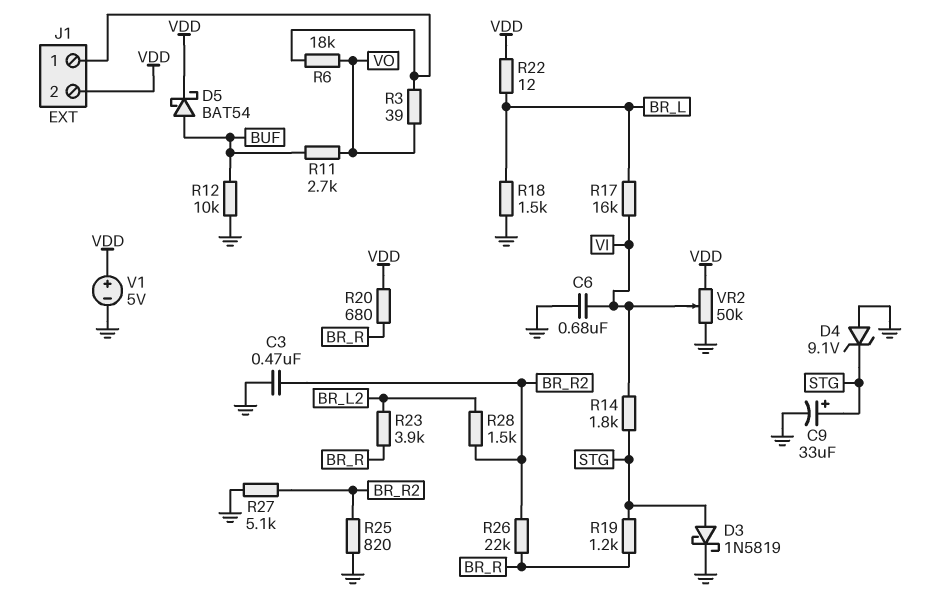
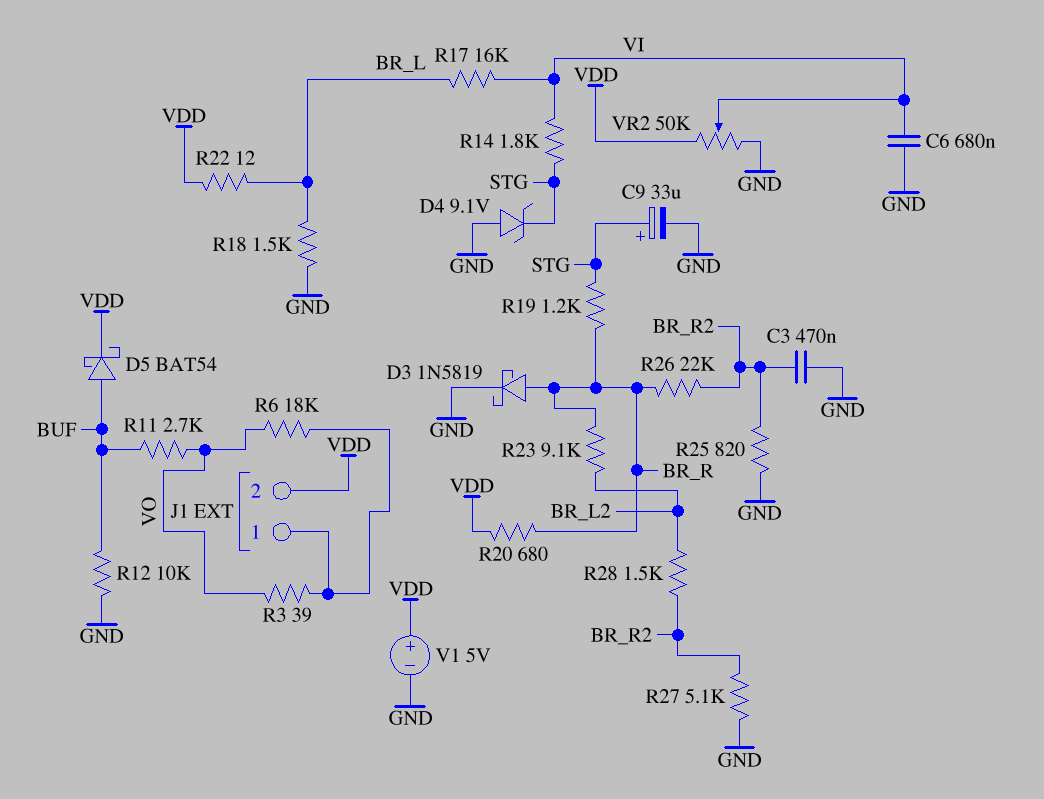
D3: schottky 1N5819 (A STG, K GND) -> schottky 1N5819 (A BR_R, K GND)
R23: 3.9k (BR_L2, BR_R) -> 9.1k (BR_L2, BR_R)

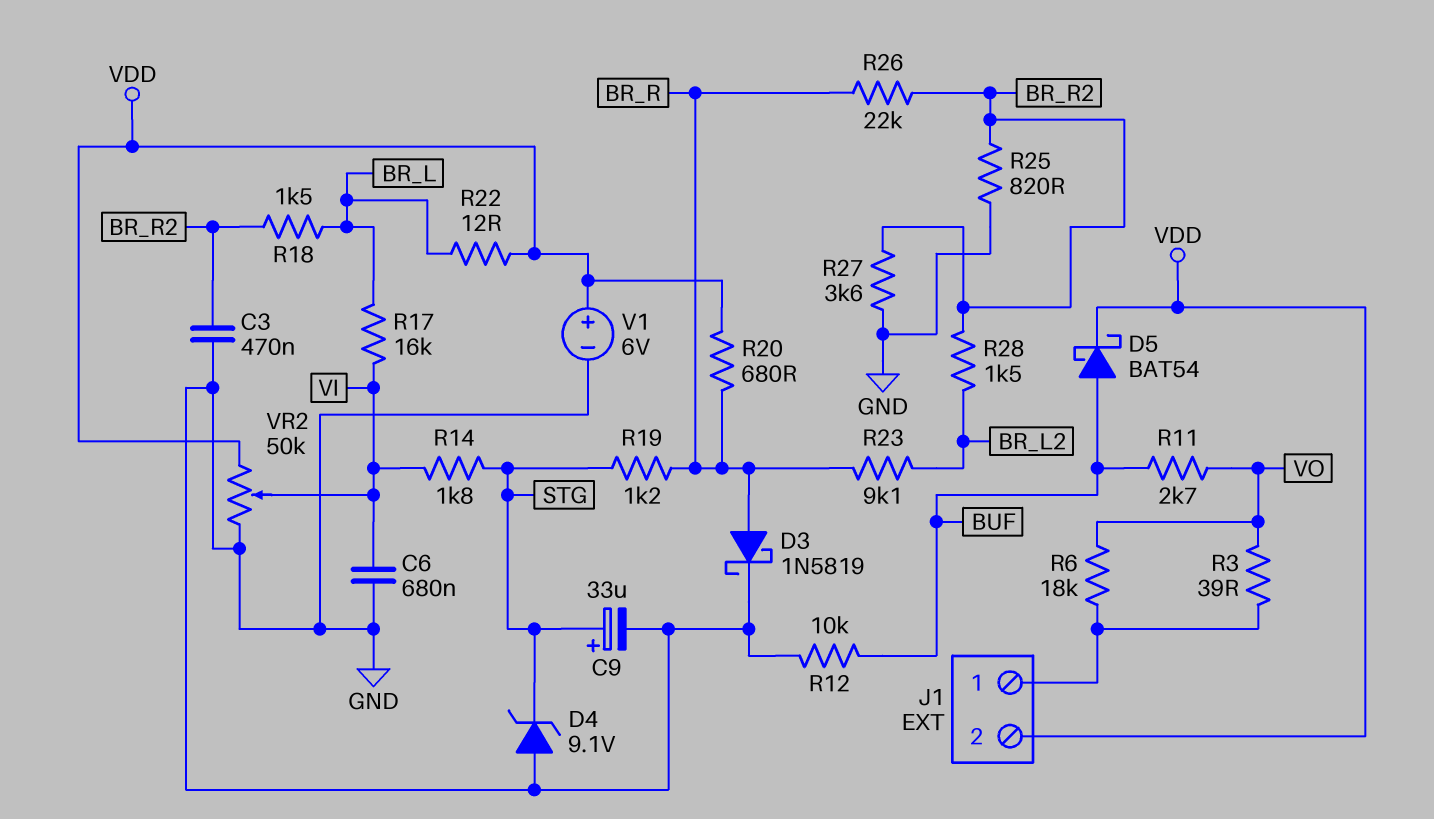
R18: 1.5k (BR_L, GND) -> 1.5k (BR_L, BR_R2)
R27: 5.1k (BR_R2, GND) -> 3.6k (BR_R2, GND)
V1: 5V (plus VDD, minus GND) -> 6V (plus VDD, minus GND)

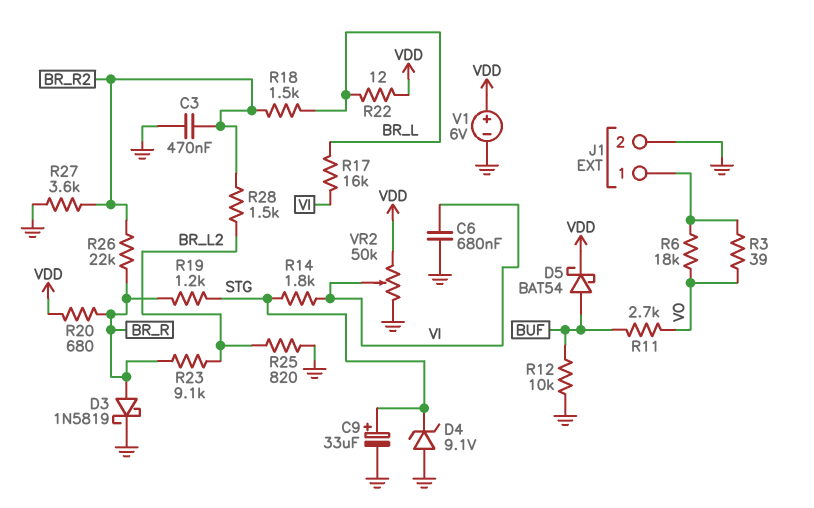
J1 pin 2: VDD -> GND
R25: 820 (BR_R2, GND) -> 820 (BR_L2, GND)

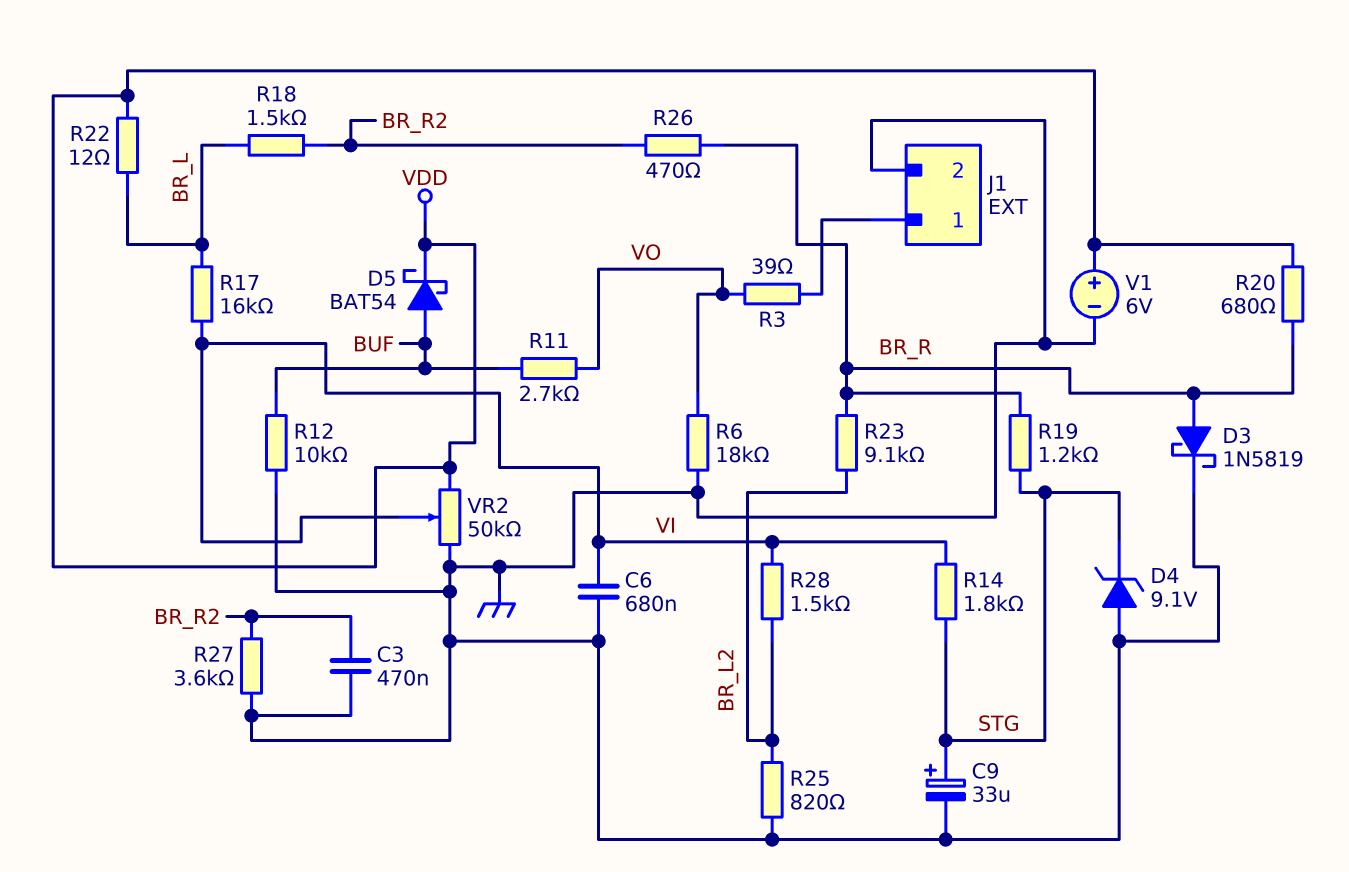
R6: 18k (J1/1, VO) -> 18k (GND, VO)
R26: 22k (BR_R, BR_R2) -> 470 (BR_R, BR_R2)
R28: 1.5k (BR_L2, BR_R2) -> 1.5k (BR_L2, VI)

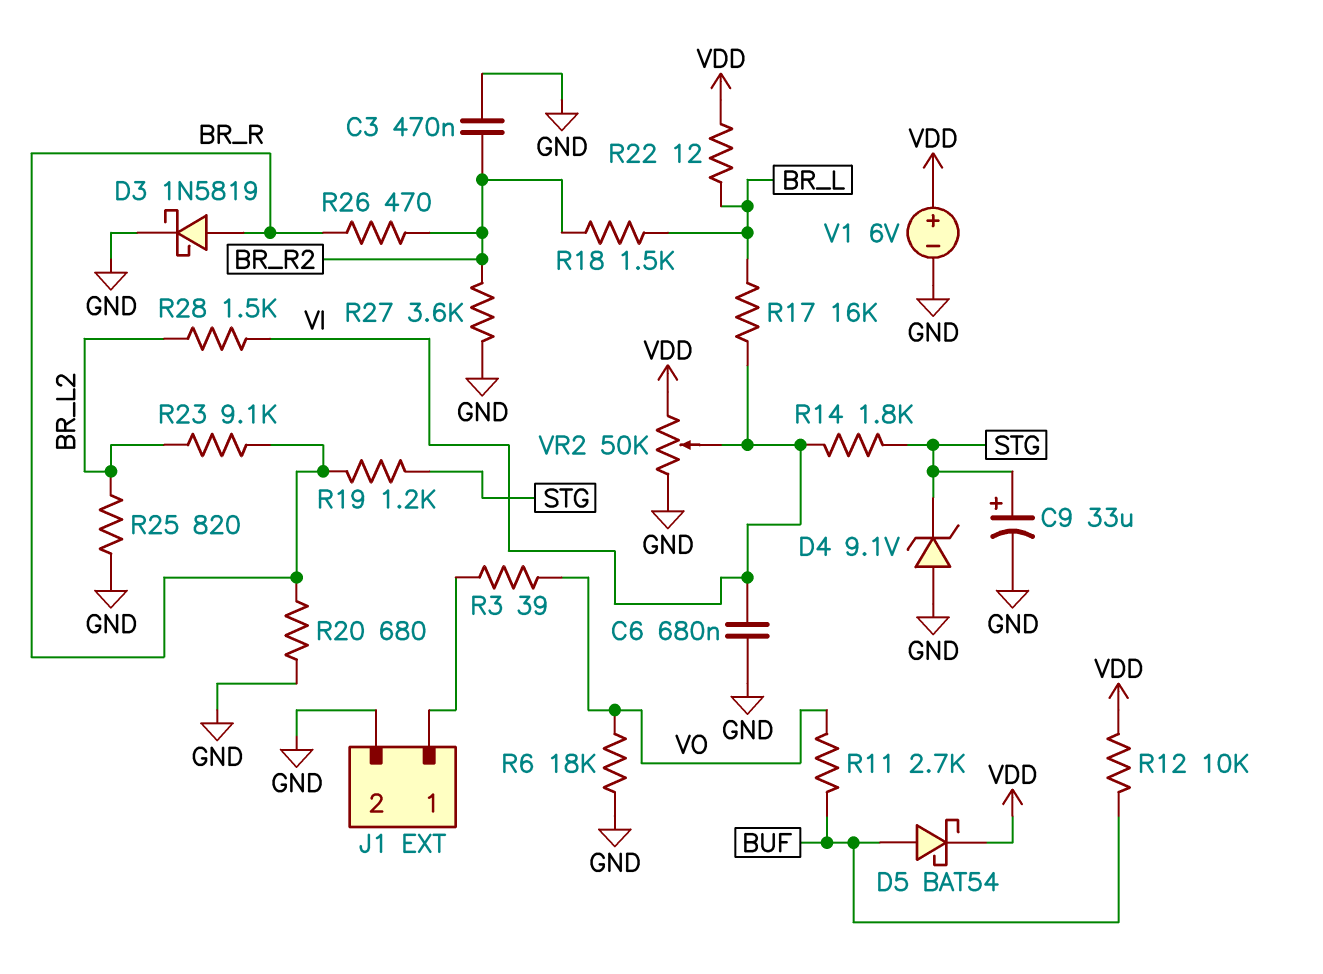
R12: 10k (BUF, GND) -> 10k (BUF, VDD)
R20: 680 (BR_R, VDD) -> 680 (BR_R, GND)

